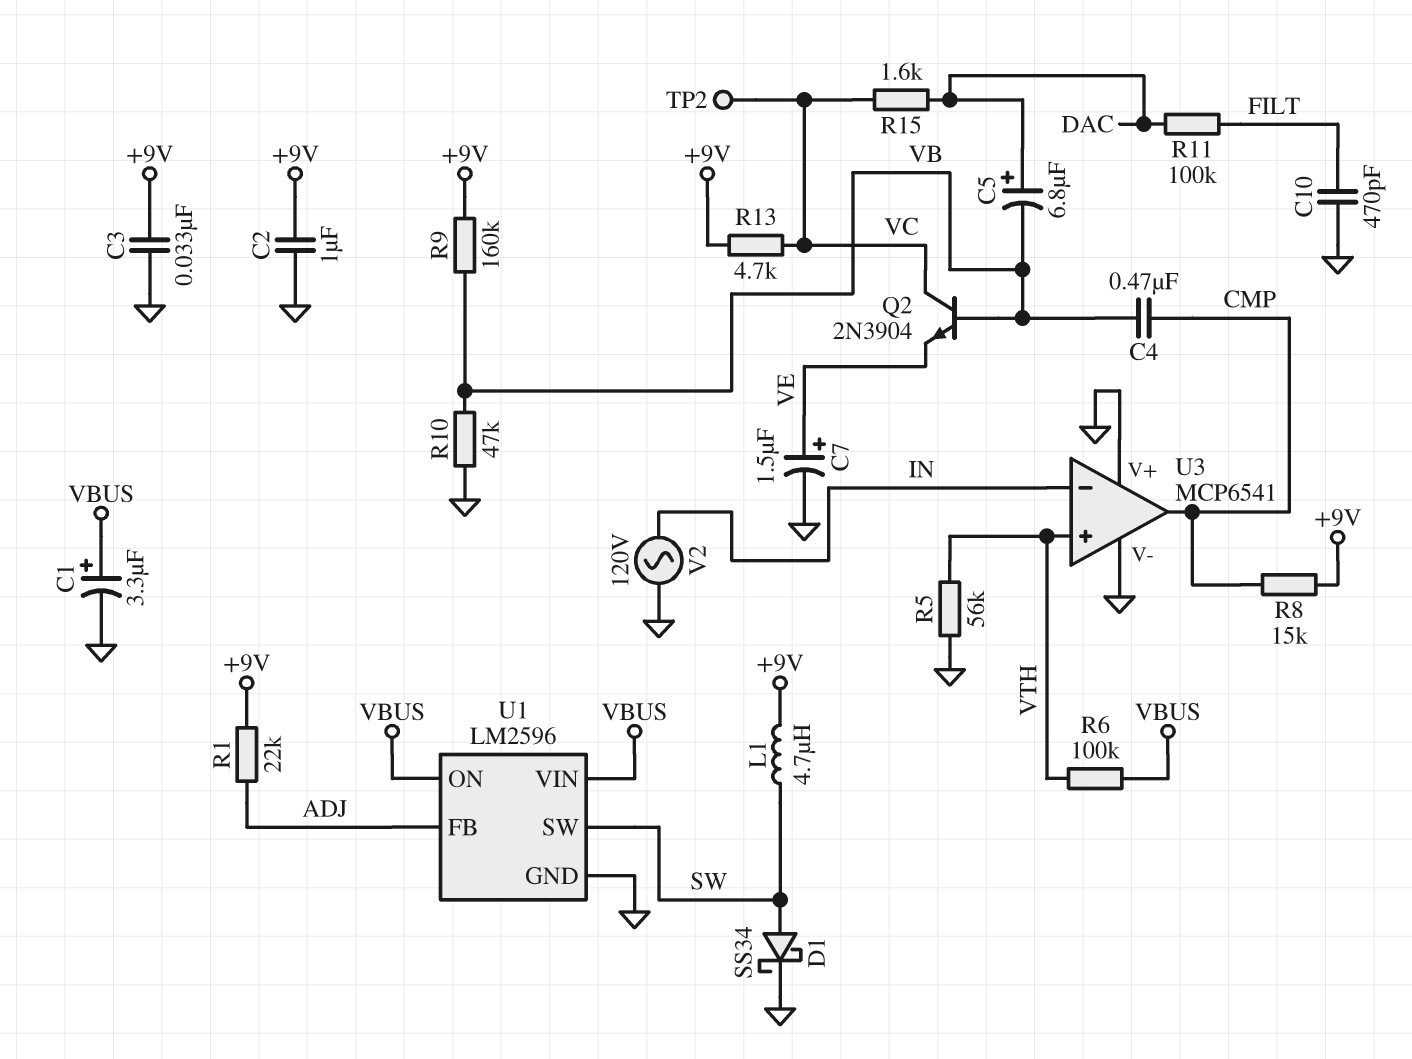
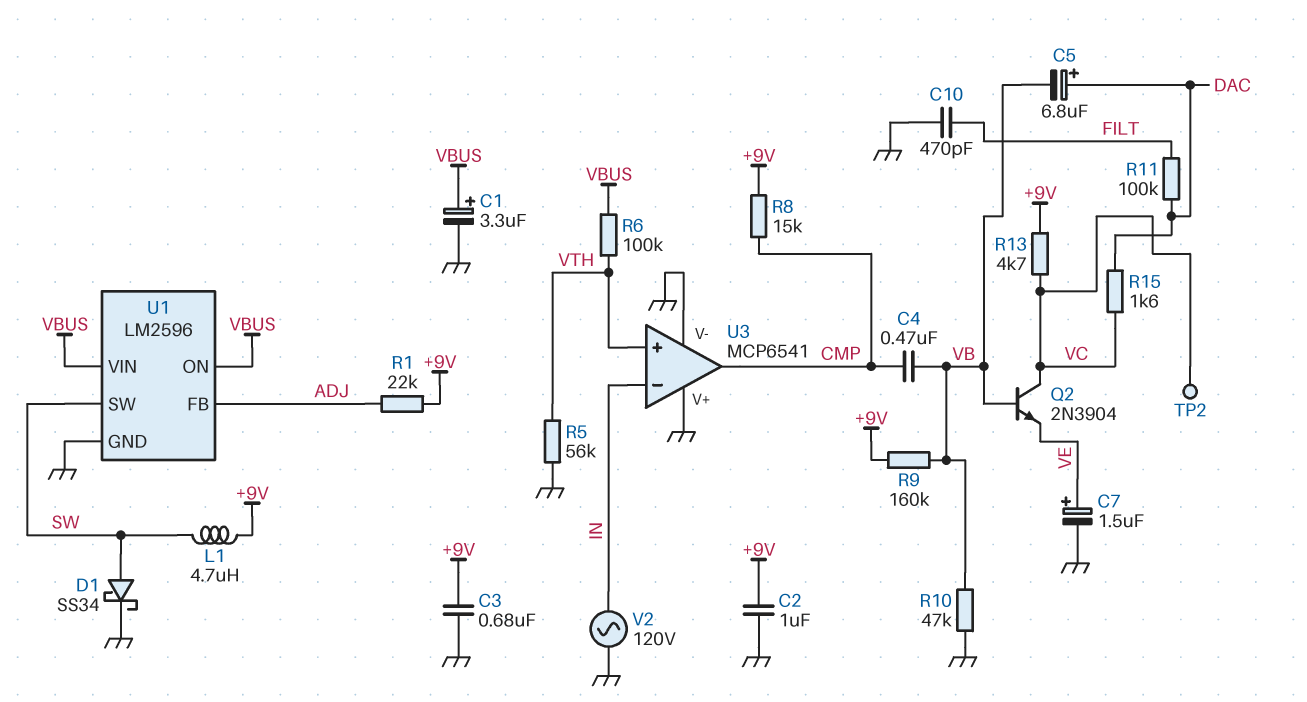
C3: 33nF (+9V, GND) -> 680nF (+9V, GND)

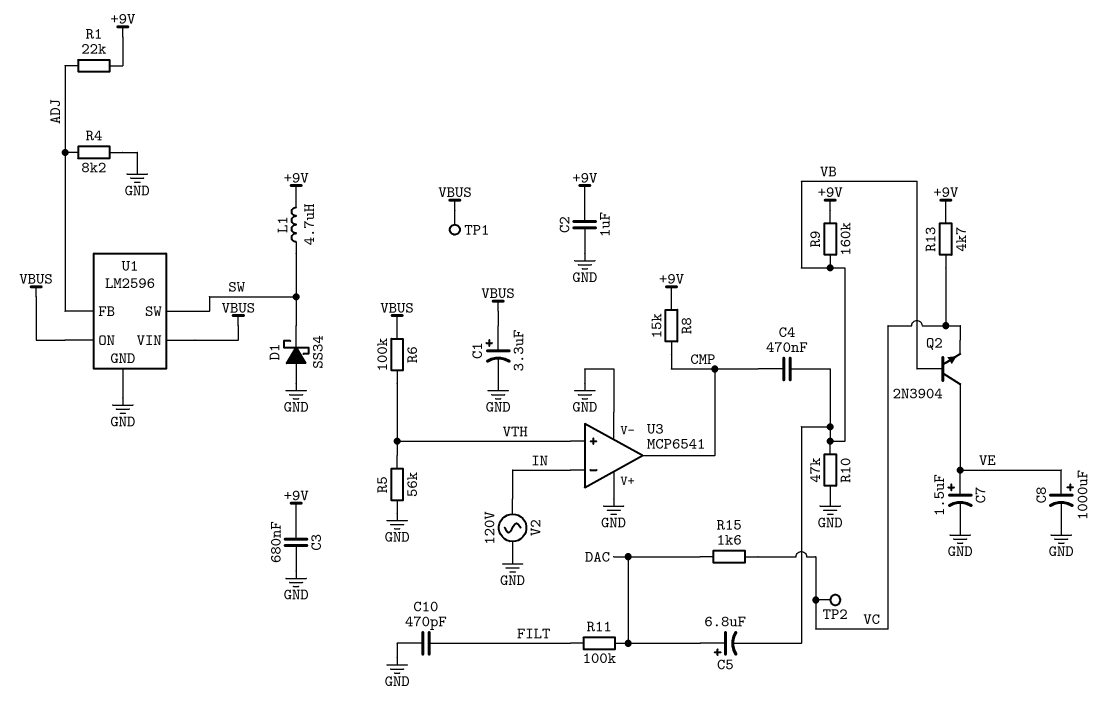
C8: none -> 1000uF (plus VE, minus GND)
D1: schottky SS34 (A SW, K GND) -> schottky SS34 (A GND, K SW)
Q2: NPN 2N3904 (B VB, C VC, E VE) -> NPN 2N3904 (B VB, C VE, E VC)
R4: none -> 8.2k (ADJ, GND)
TP1: none -> test point (VBUS)

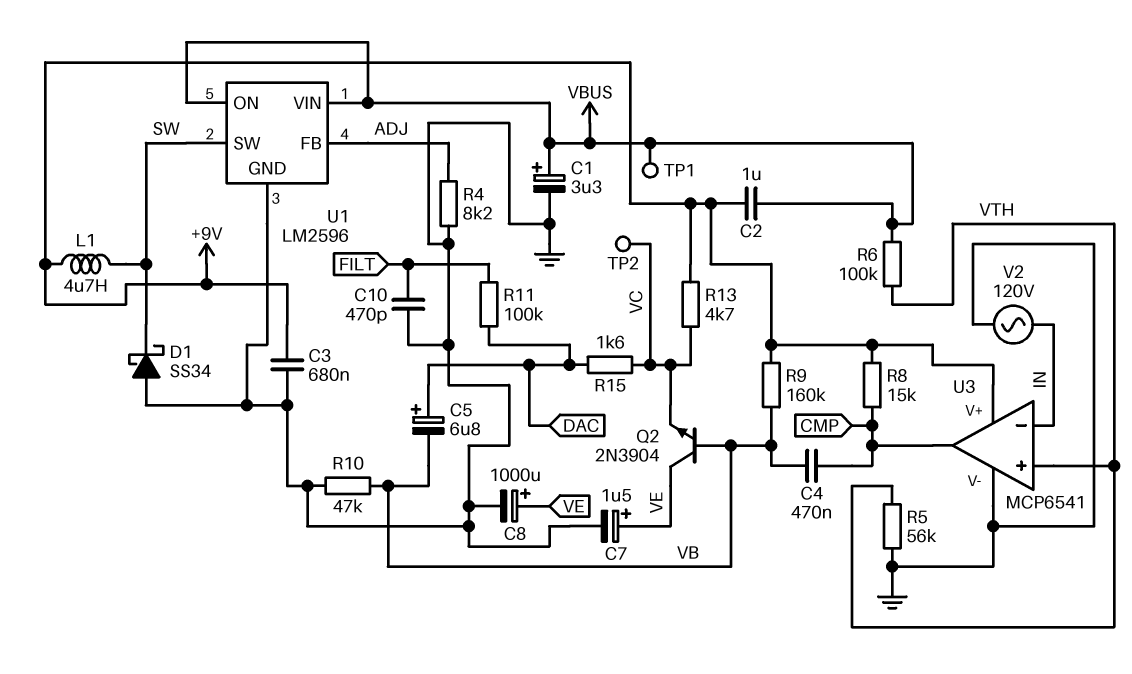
C2: 1uF (+9V, GND) -> 1uF (+9V, VBUS)
R1: 22k (+9V, ADJ) -> none
U3 pin V+: GND -> +9V

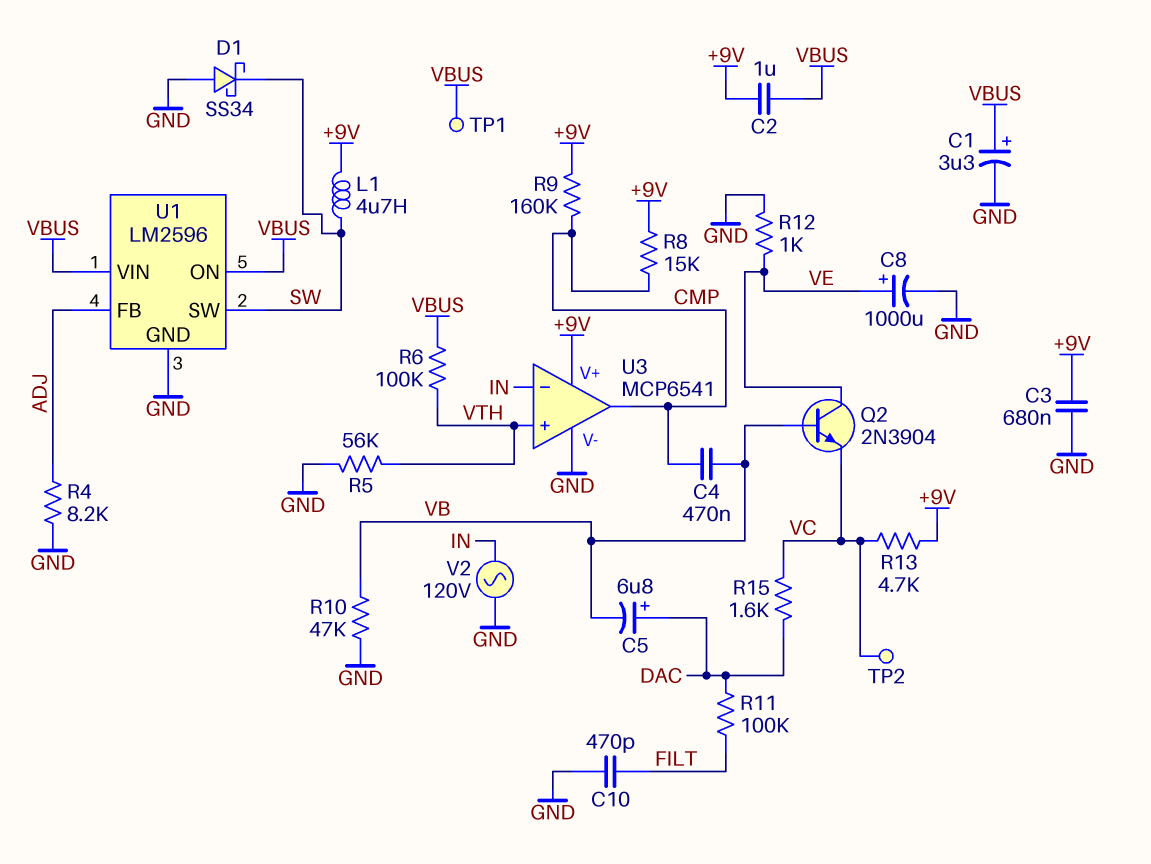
C7: 1.5uF (plus VE, minus GND) -> none
R9: 160k (+9V, VB) -> 160k (+9V, CMP)
R12: none -> 1k (GND, VE)

